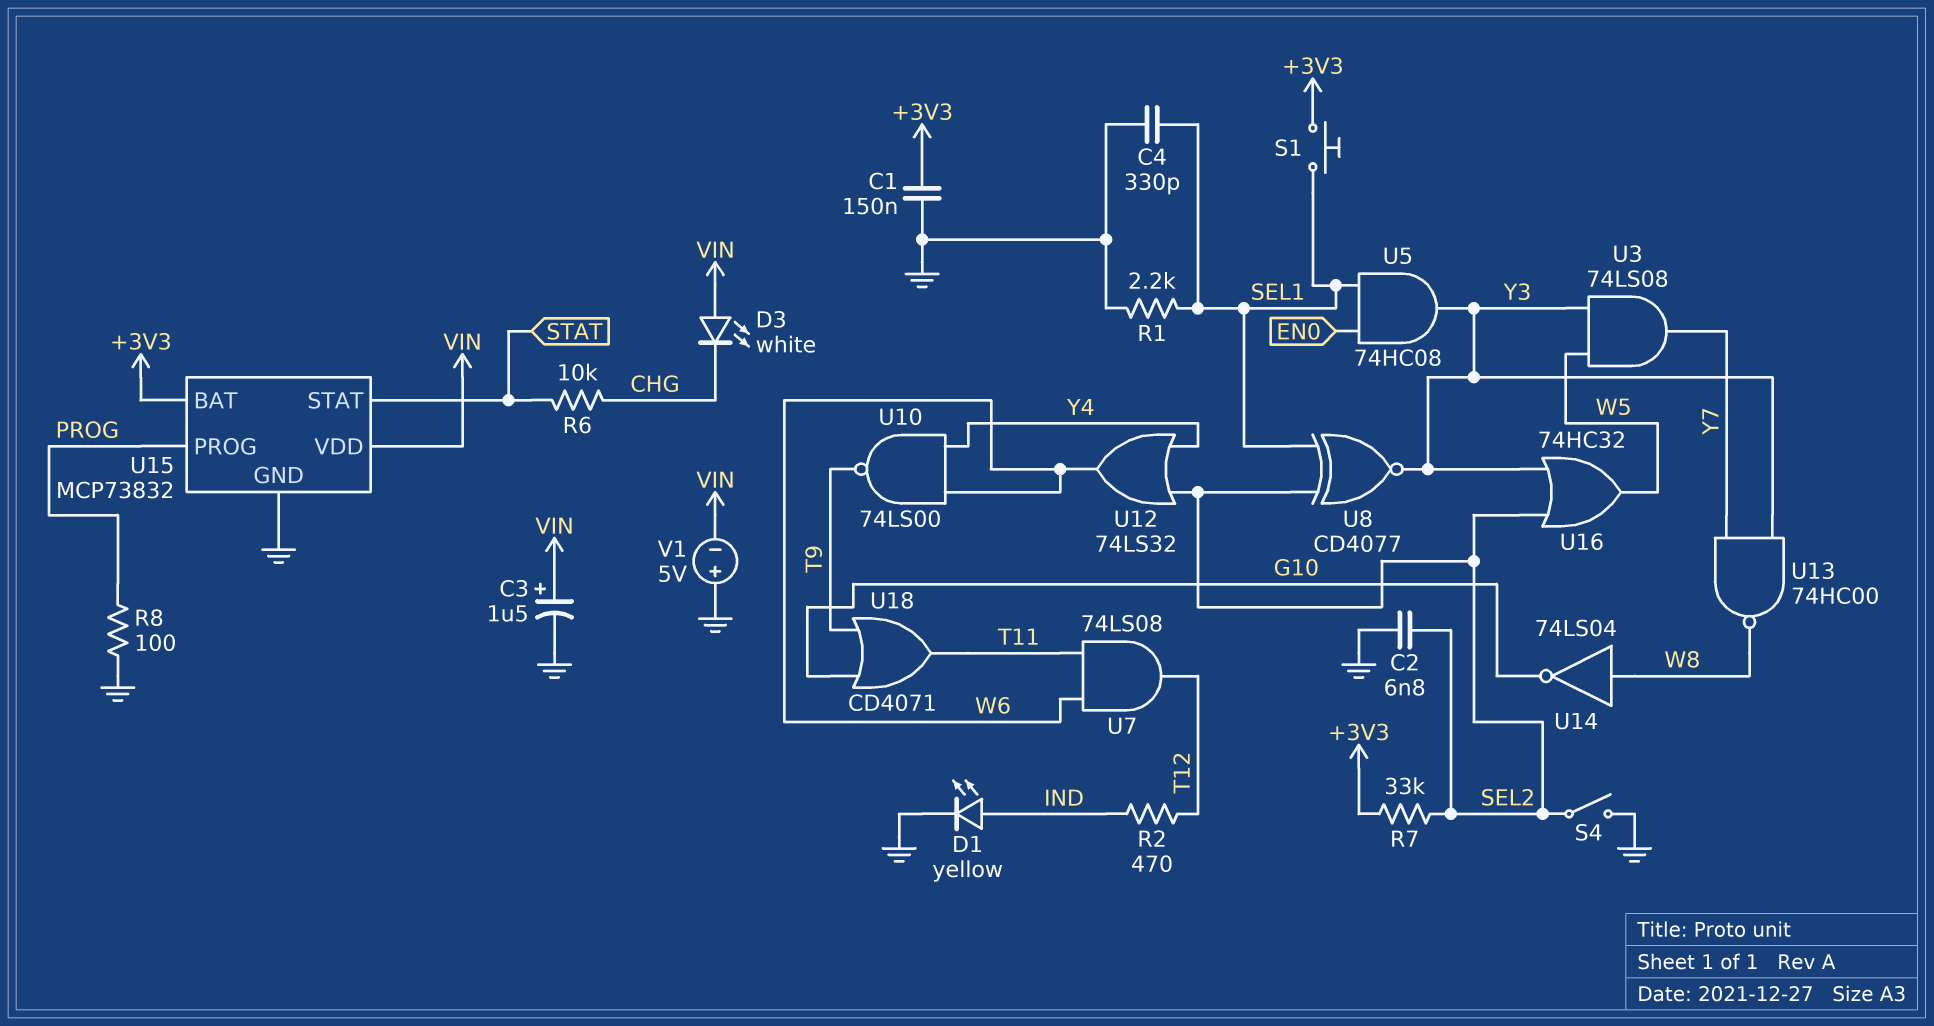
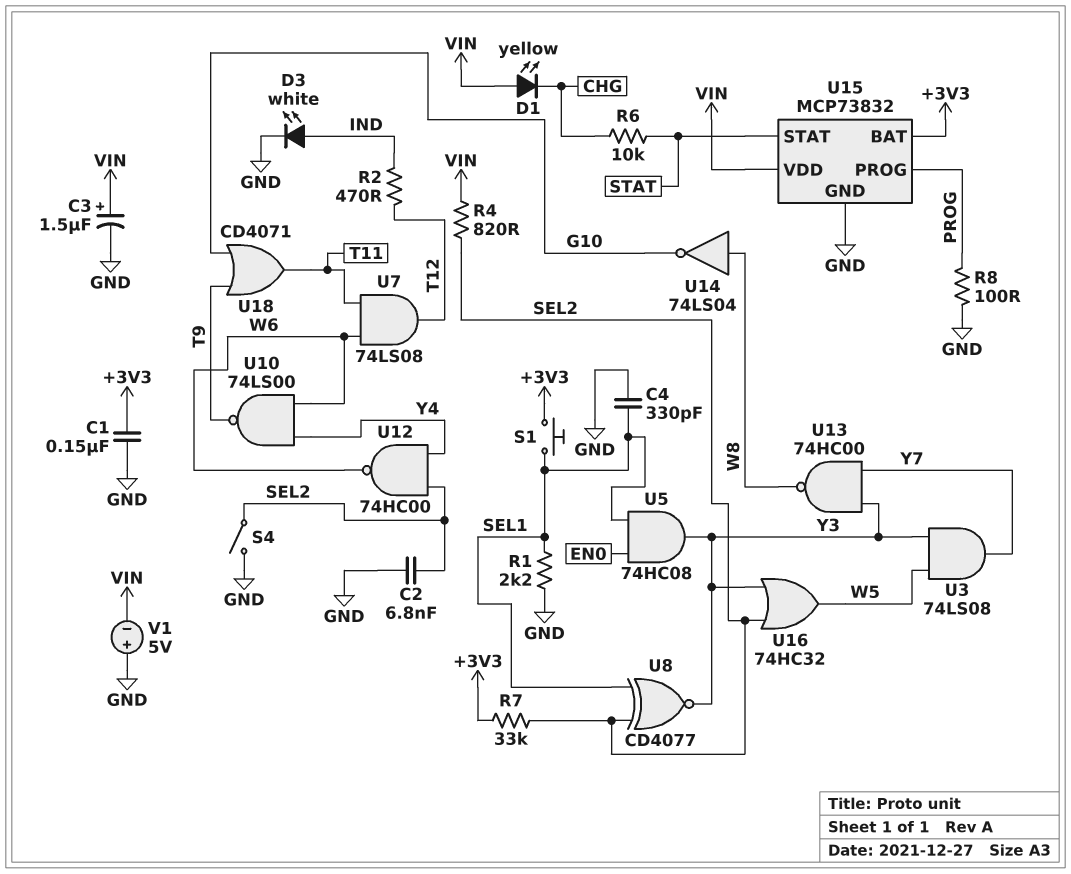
D1: LED yellow (A IND, K GND) -> LED yellow (A VIN, K CHG)
D3: LED white (A VIN, K CHG) -> LED white (A IND, K GND)
R4: none -> 820 (SEL2, VIN)
U12: OR 74LS32 (in SEL2, in Y4, out W6) -> NAND 74HC00 (in SEL2, in Y4, out W6)

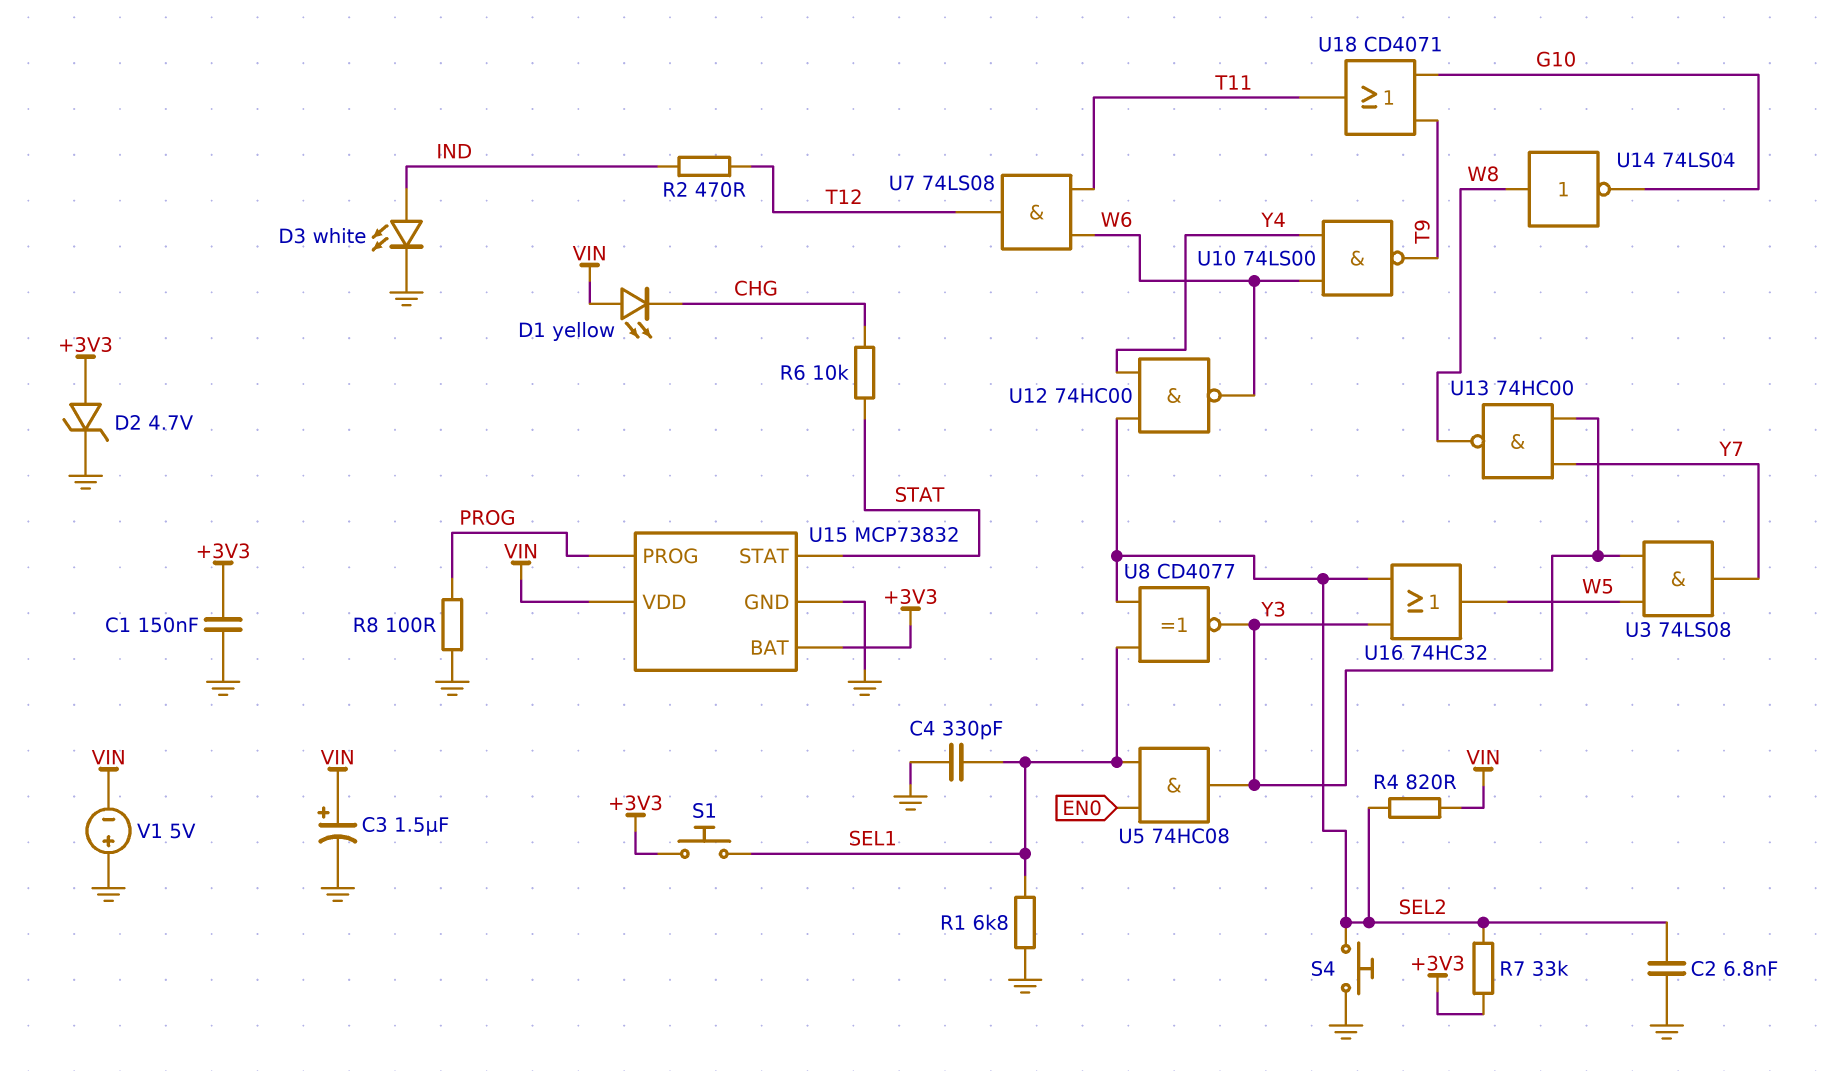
D2: none -> zener 4.7V (A +3V3, K GND)
R1: 2.2k (GND, SEL1) -> 6.8k (GND, SEL1)
S4: switch (GND, SEL2) -> button (GND, SEL2)

